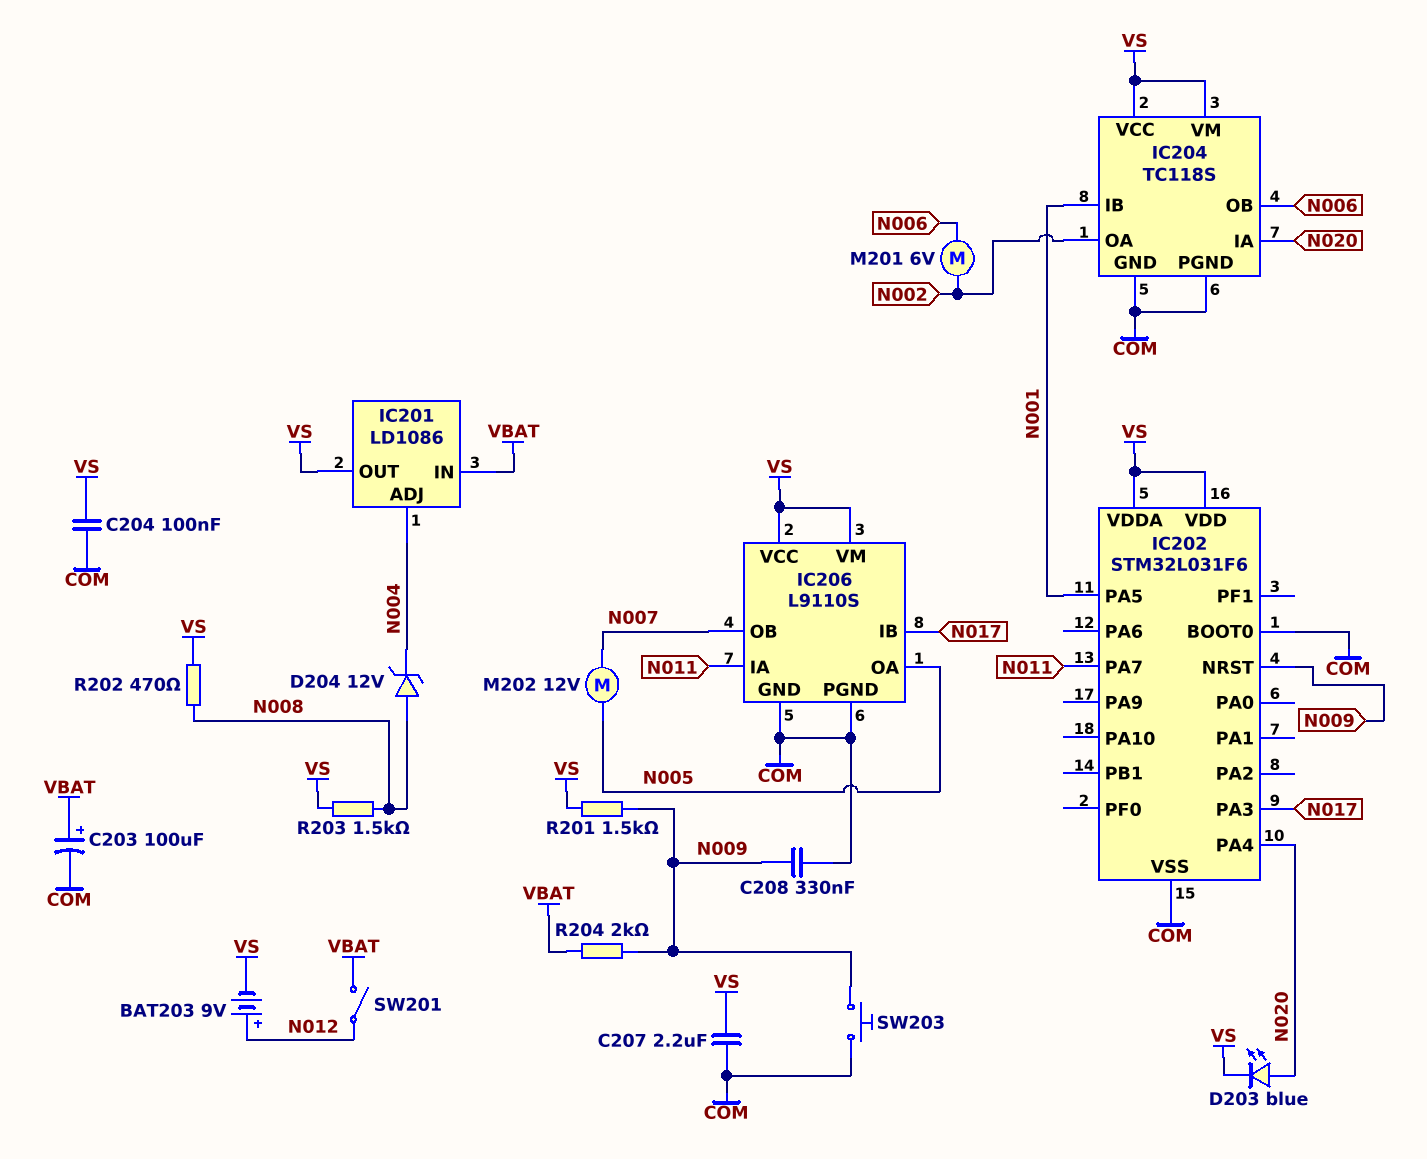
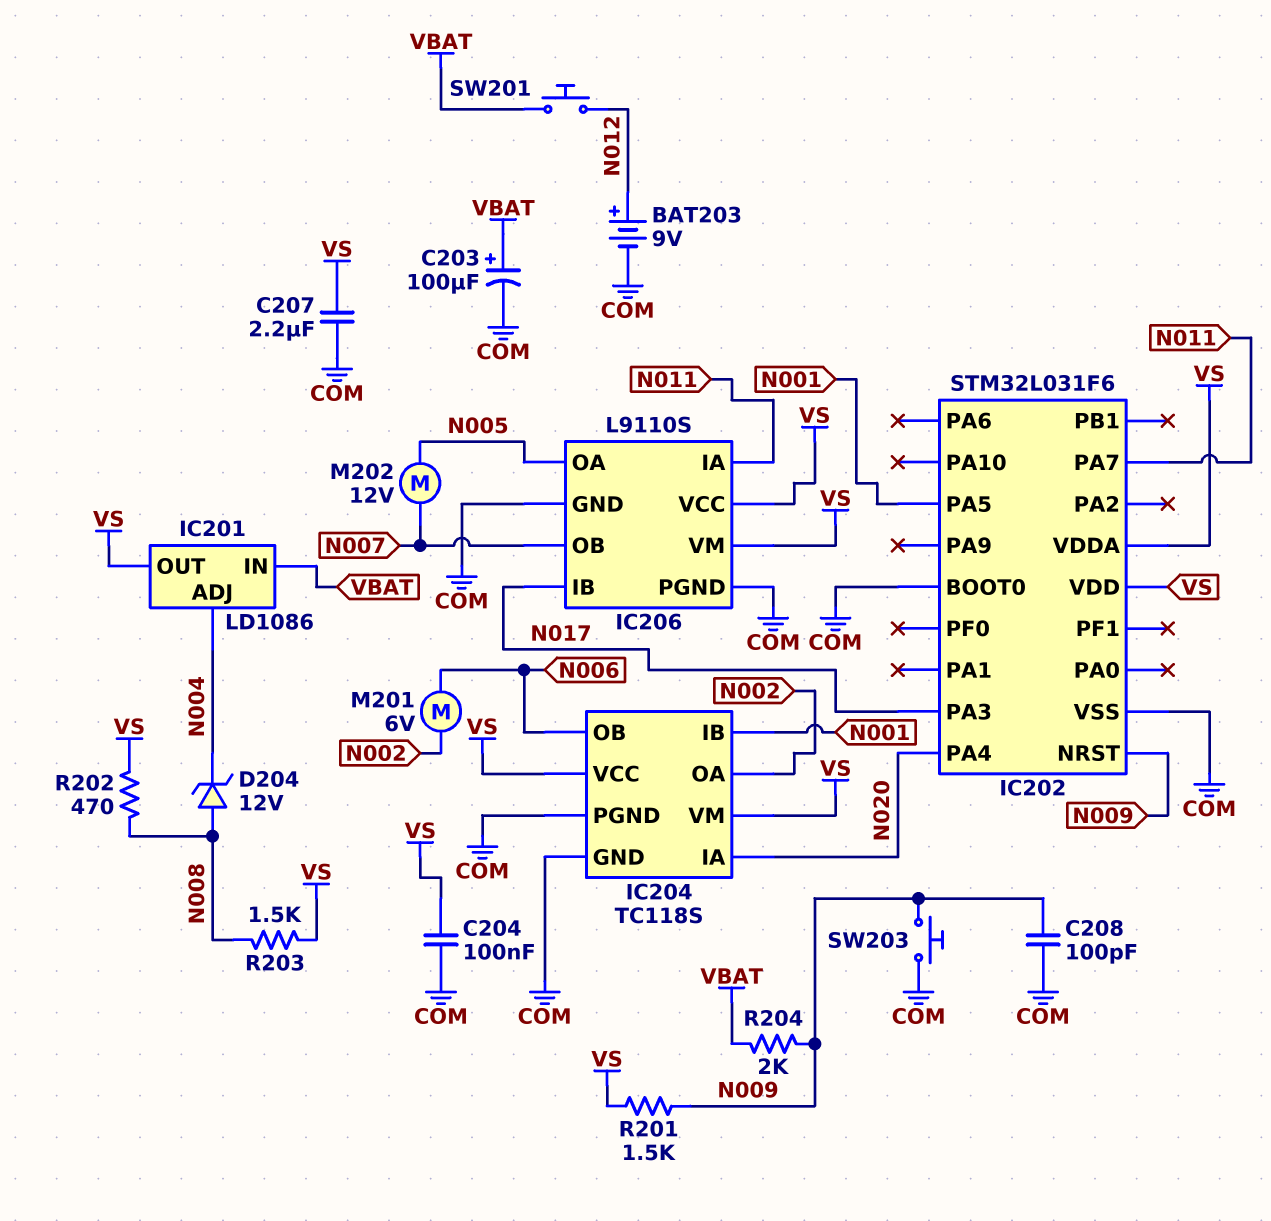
BAT203: 9V (plus N012, minus VS) -> 9V (plus N012, minus COM)
C208: 330nF (COM, N009) -> 100pF (COM, N009)
D203: LED blue (A N020, K VS) -> none
SW201: switch (N012, VBAT) -> button (N012, VBAT)

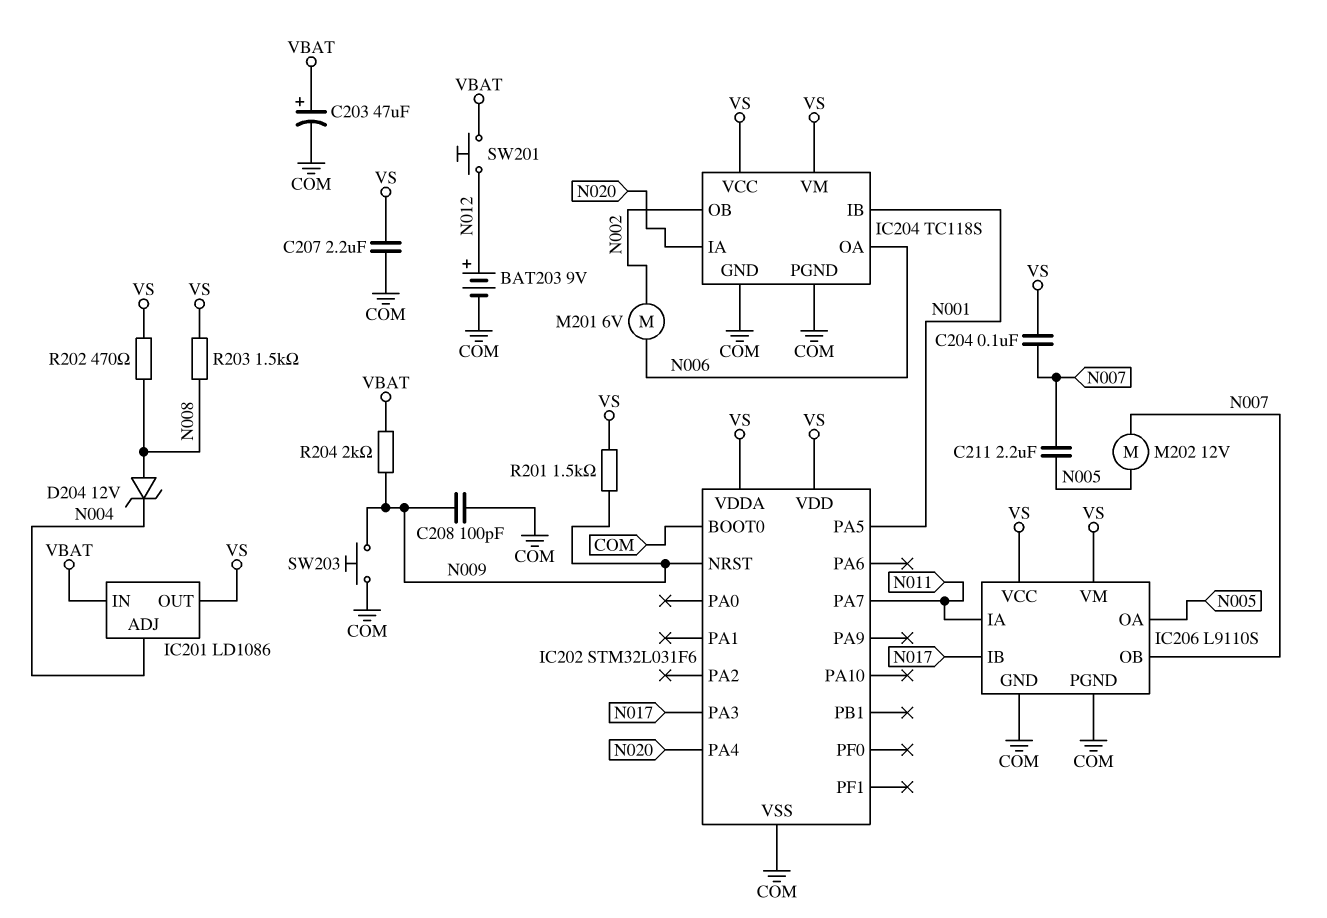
C203: 100uF (plus VBAT, minus COM) -> 47uF (plus VBAT, minus COM)
C204: 100nF (COM, VS) -> 100nF (N007, VS)
C211: none -> 2.2uF (N005, N007)
IC204 pin OA: N002 -> N006
IC204 pin OB: N006 -> N002

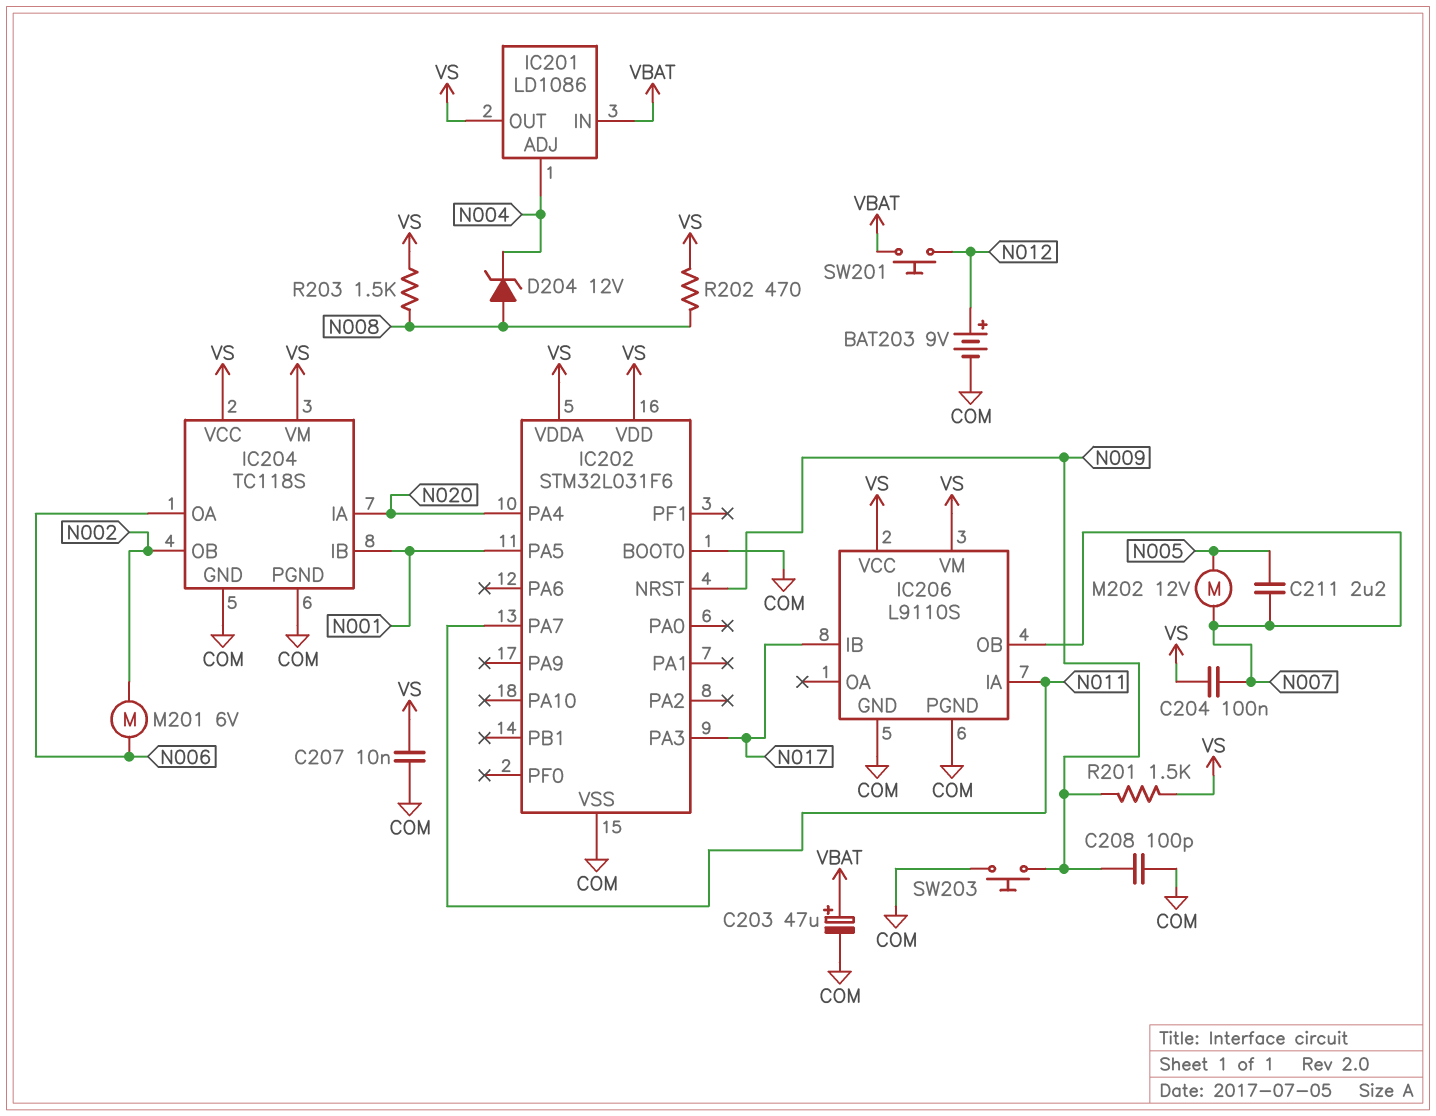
C207: 2.2uF (COM, VS) -> 10nF (COM, VS)
IC206 pin OA: N005 -> none
R204: 2k (N009, VBAT) -> none

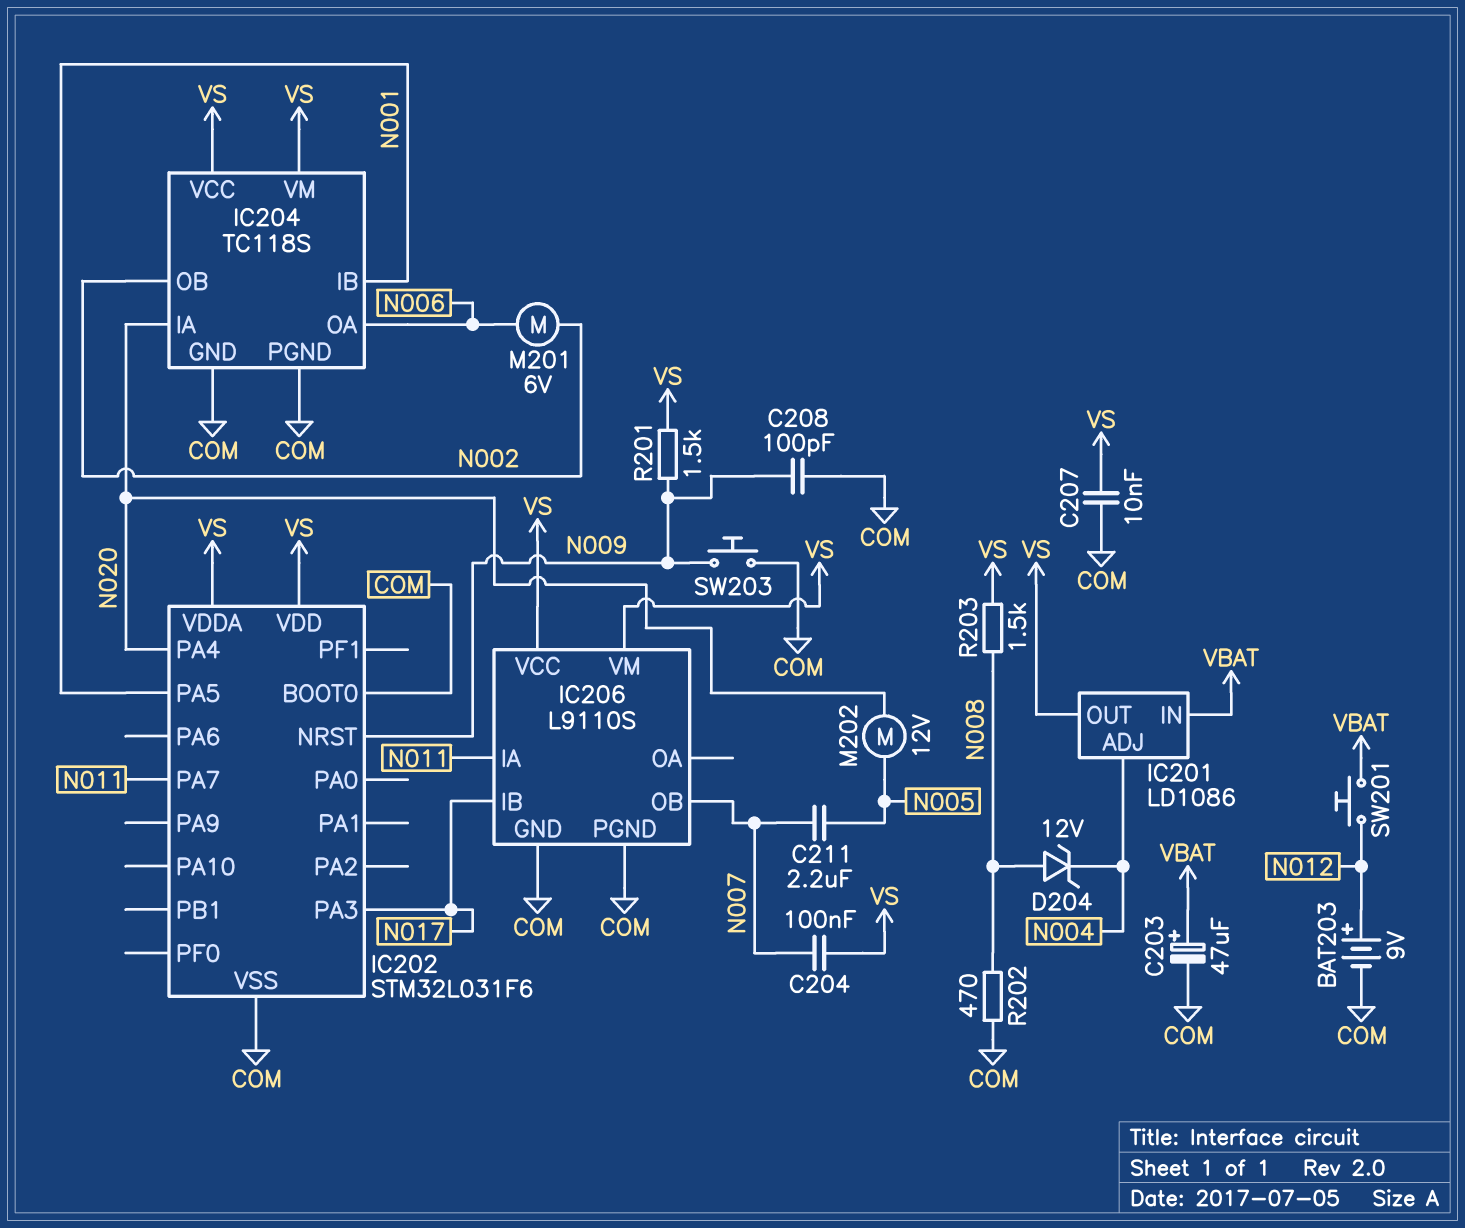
M202: motor 12V (N005, N007) -> motor 12V (N005, N020)
R202: 470 (N008, VS) -> 470 (COM, N008)

